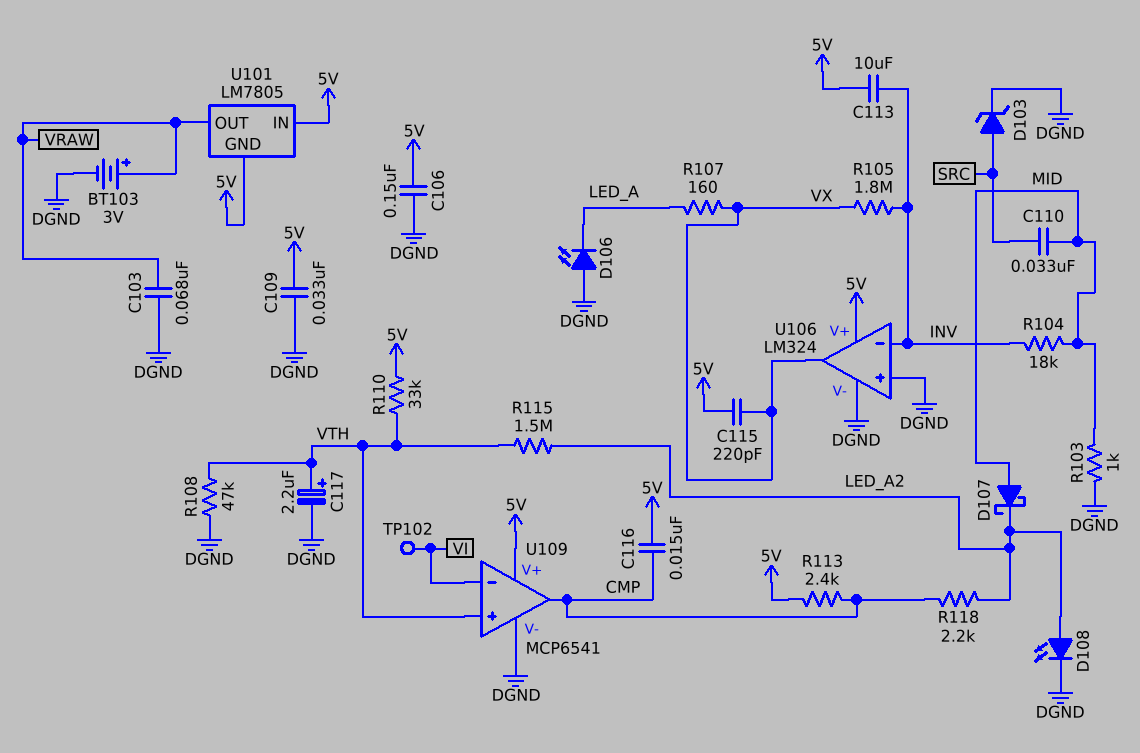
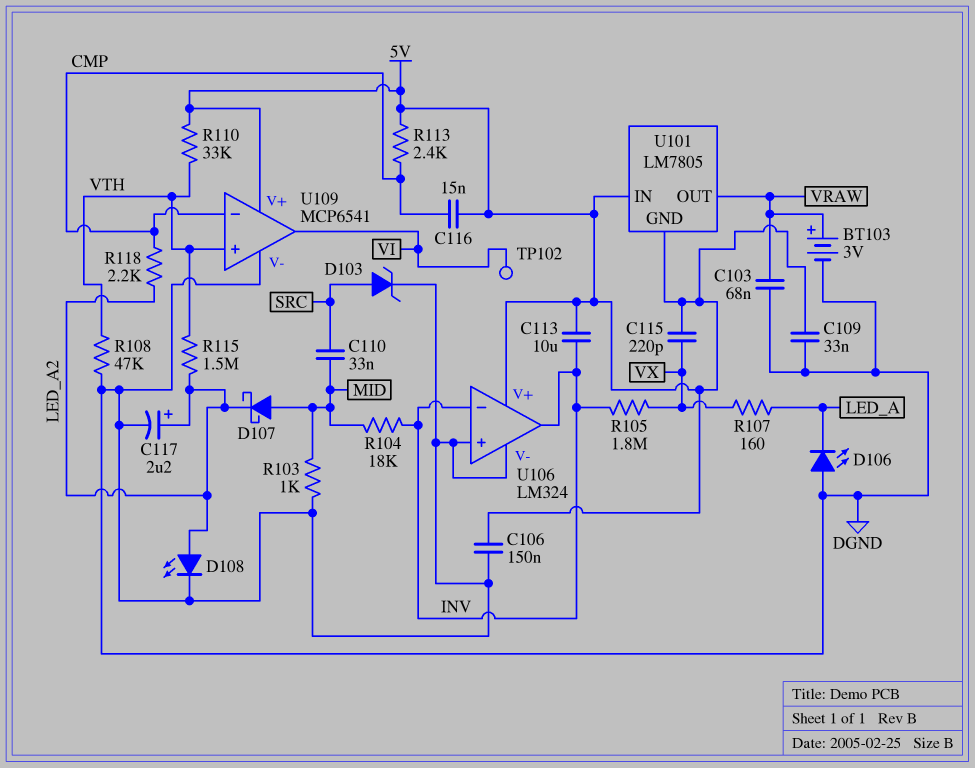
C117: 2.2uF (plus VTH, minus DGND) -> 2.2uF (plus LED_A2, minus DGND)
U106 pin out: VX -> INV
U109 pin in-: VI -> CMP
U109 pin out: CMP -> VI

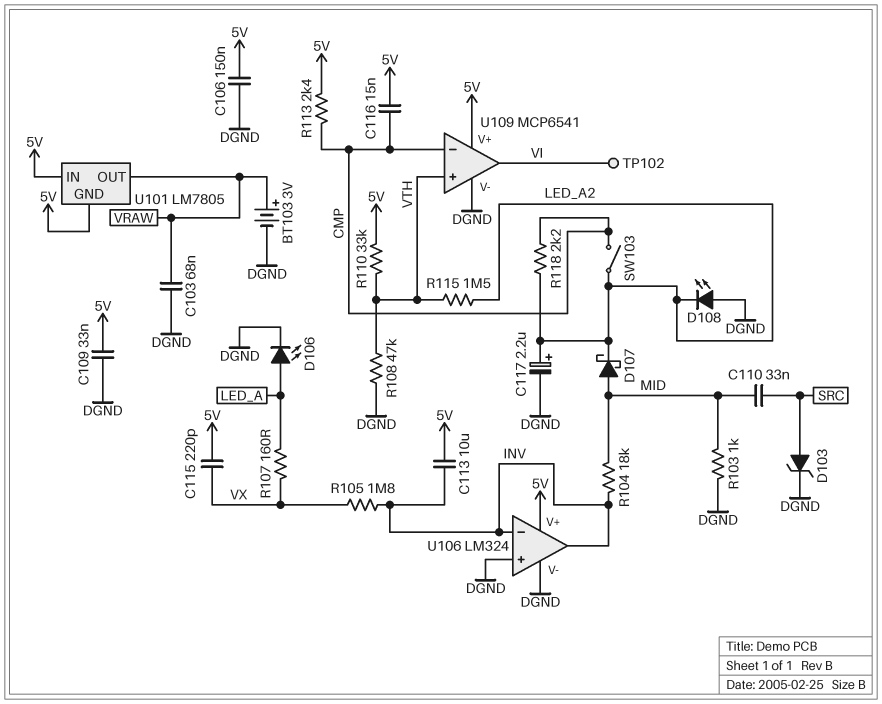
D106: LED (A DGND, K LED_A) -> LED (A LED_A, K DGND)
D108: LED (A LED_A2, K DGND) -> LED (A DGND, K LED_A2)
SW103: none -> switch (CMP, LED_A2)

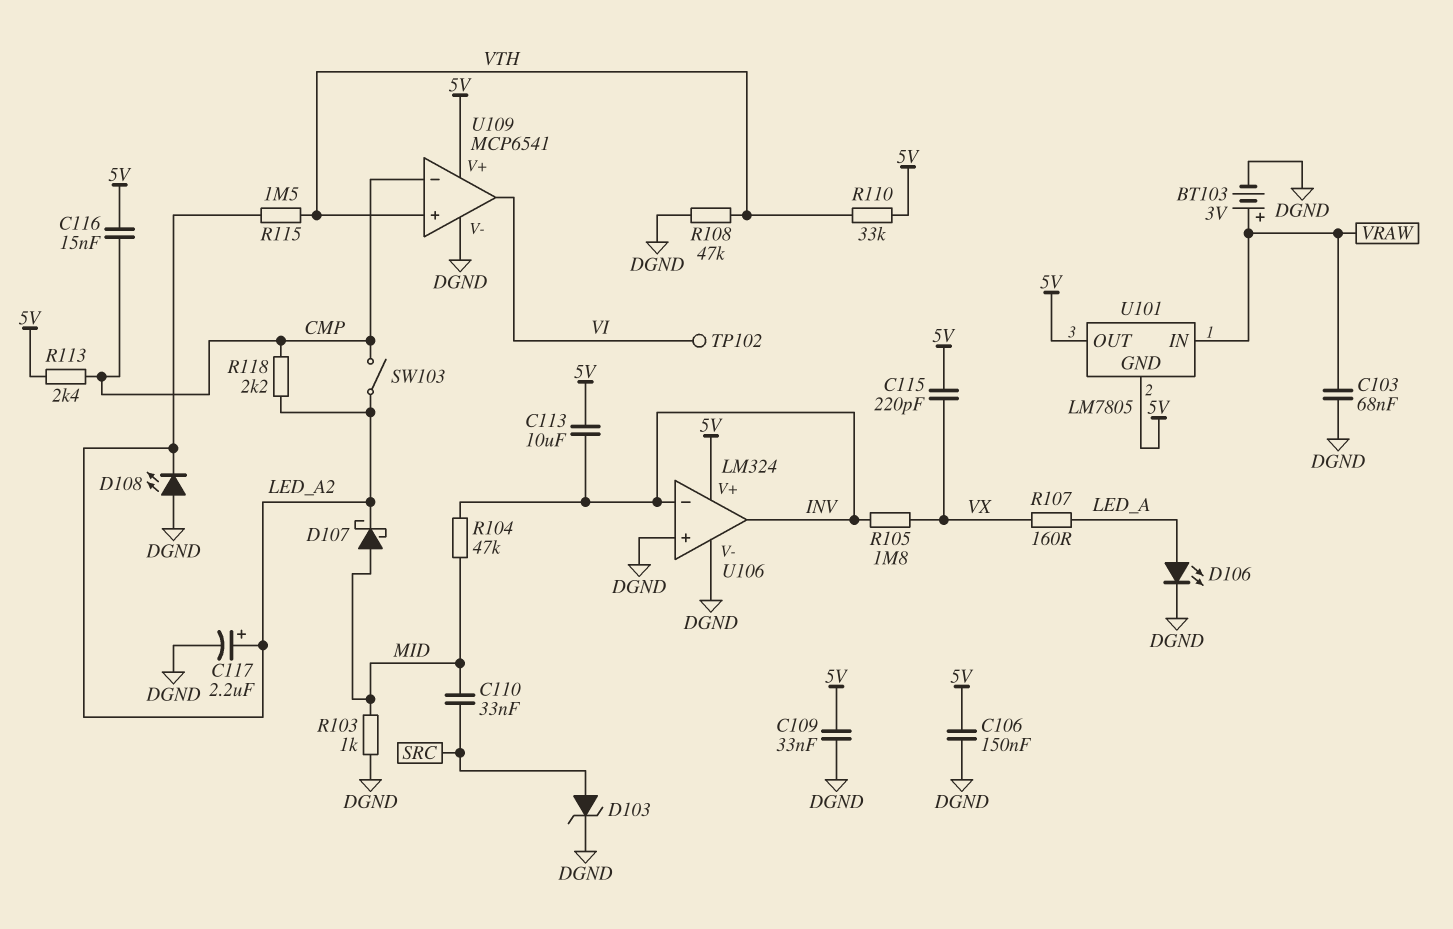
R104: 18k (INV, MID) -> 47k (INV, MID)
U101 pin IN: 5V -> VRAW
U101 pin OUT: VRAW -> 5V

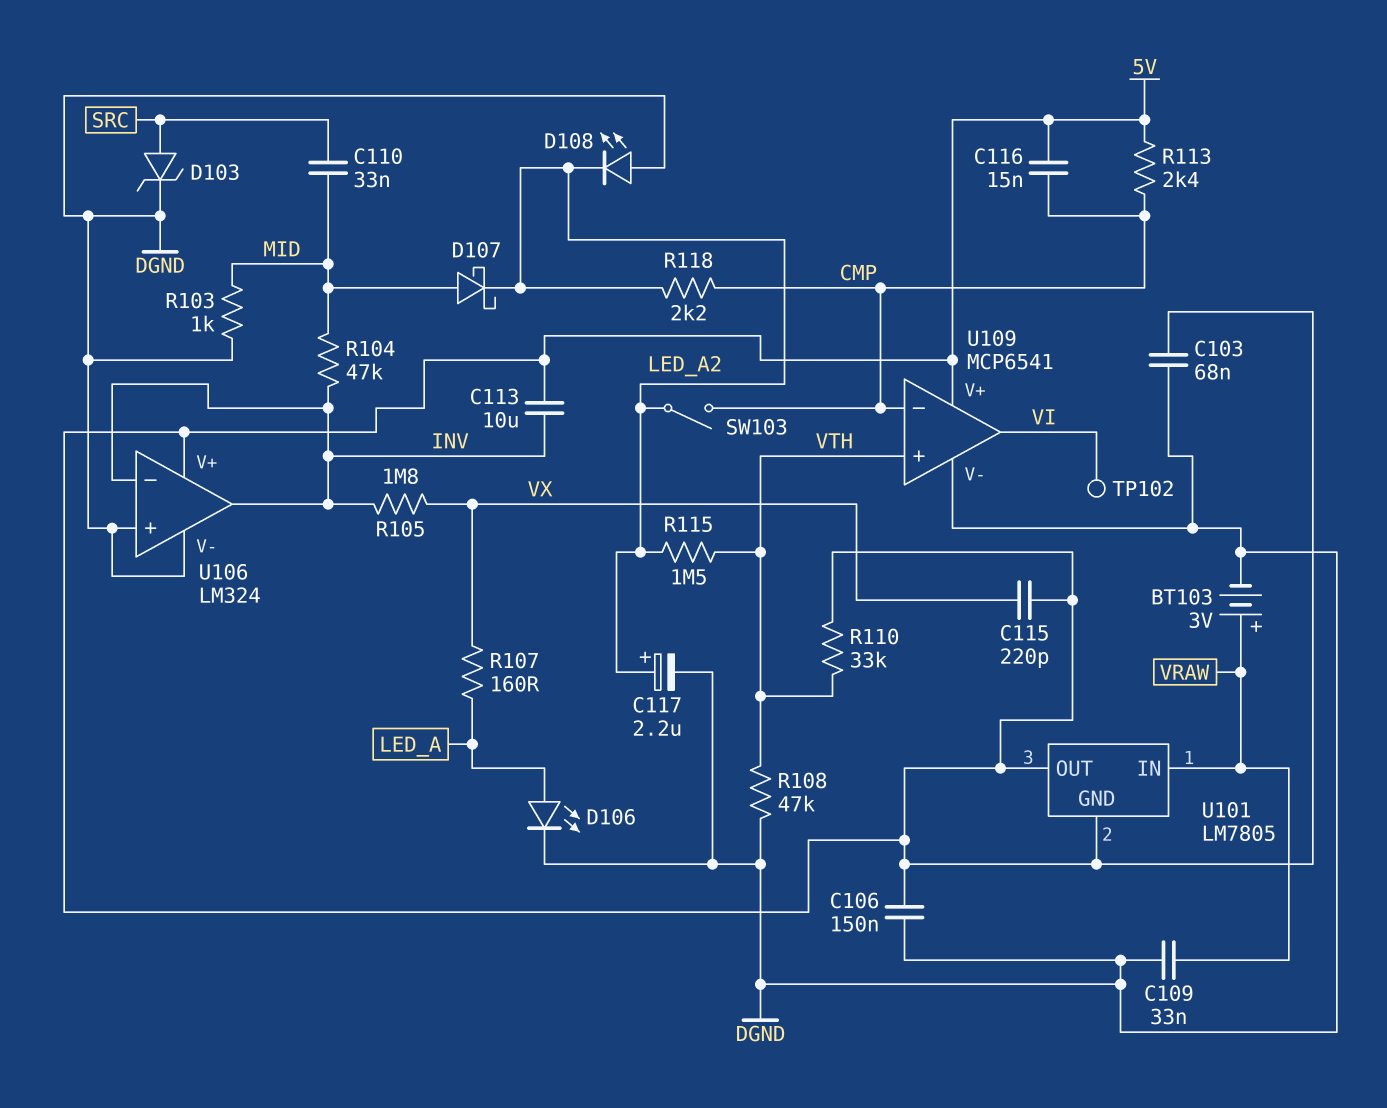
C103: 68nF (DGND, VRAW) -> 68nF (5V, DGND)
C109: 33nF (5V, DGND) -> 33nF (DGND, VRAW)

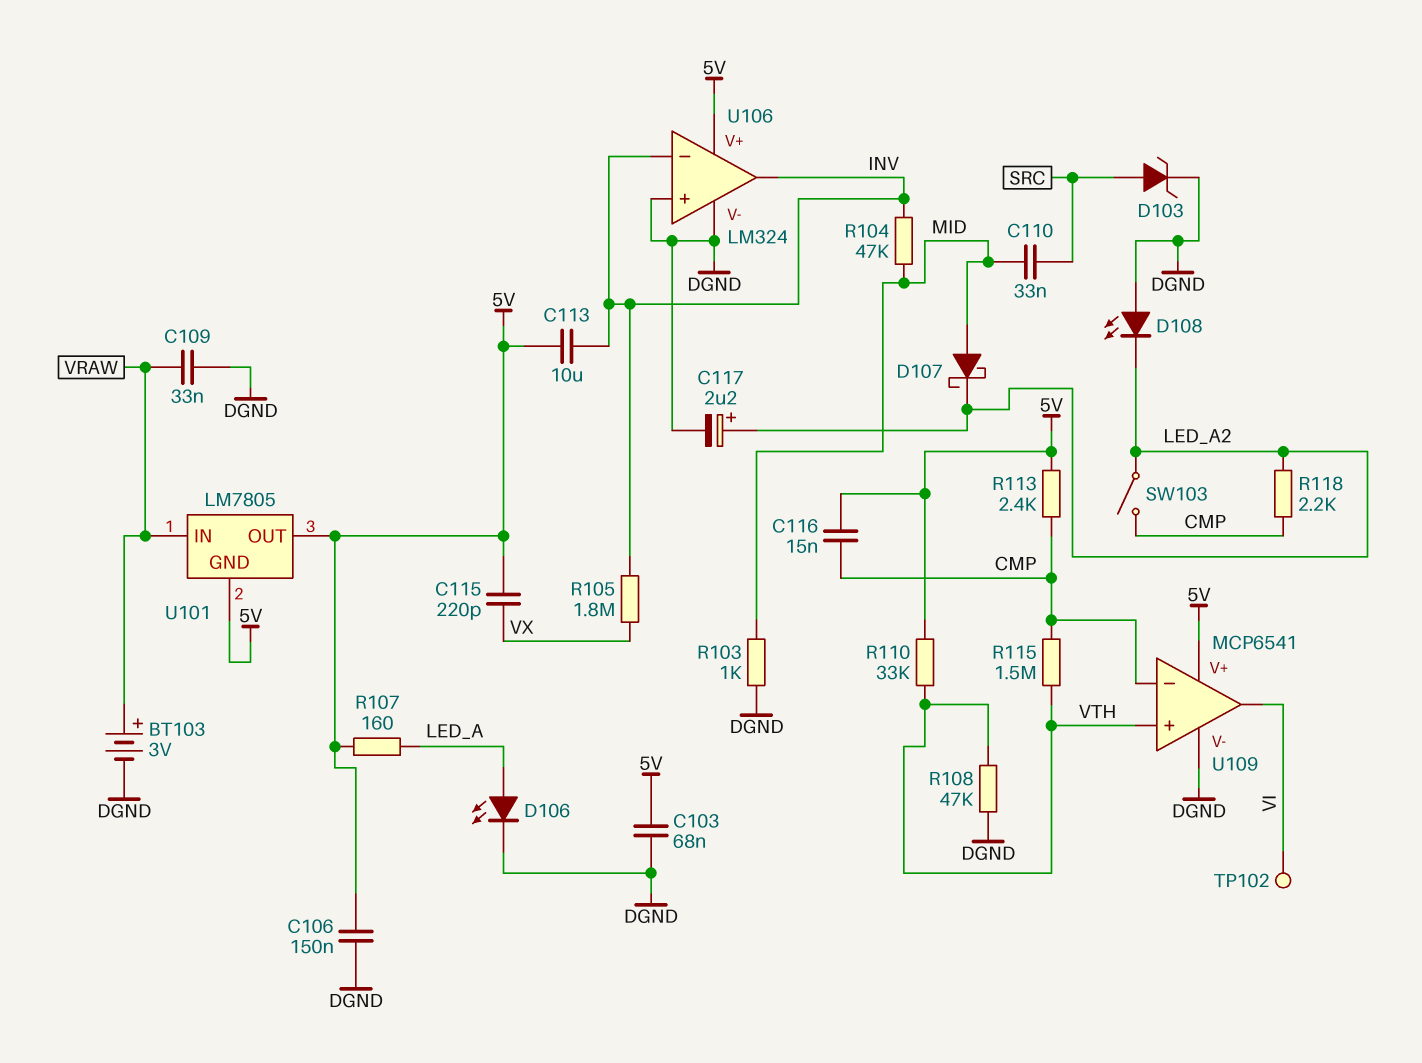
R107: 160 (LED_A, VX) -> 160 (5V, LED_A)
R115: 1.5M (LED_A2, VTH) -> 1.5M (CMP, VTH)

